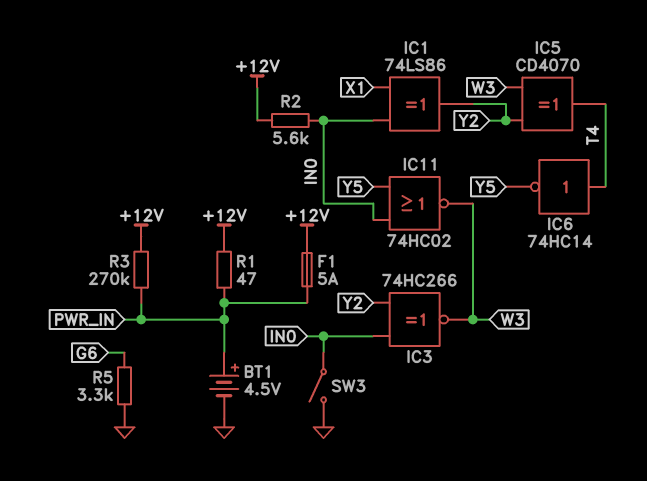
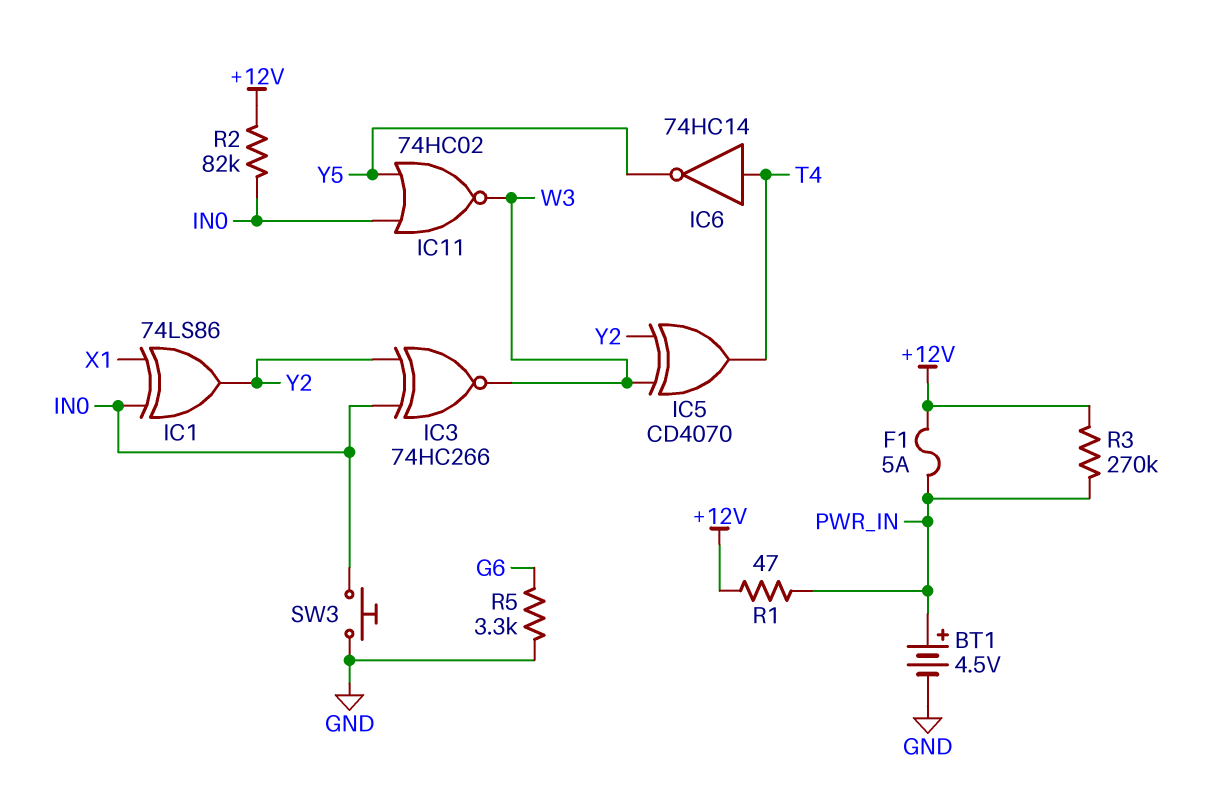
R2: 5.6k (+12V, IN0) -> 82k (+12V, IN0)
SW3: switch (GND, IN0) -> button (GND, IN0)

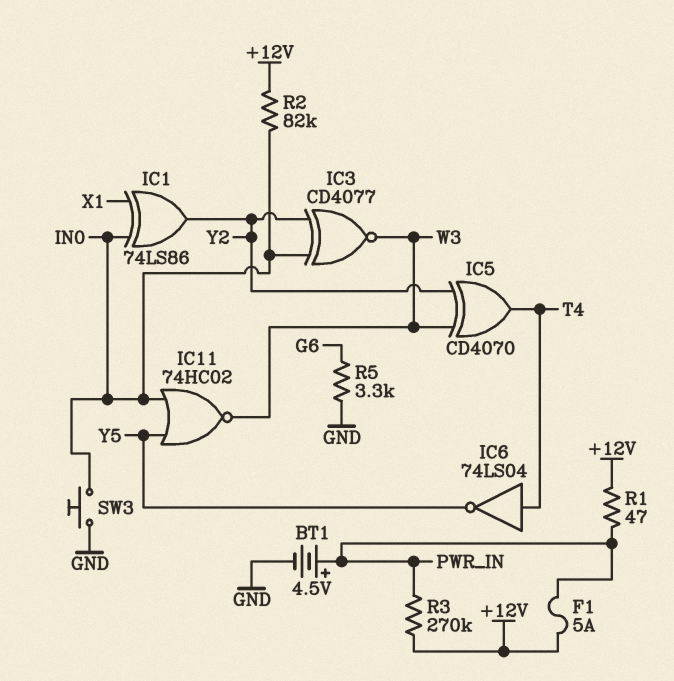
IC3: XNOR 74HC266 (in IN0, in Y2, out W3) -> XNOR CD4077 (in IN0, in Y2, out W3)
IC6: NOT 74HC14 (in T4, out Y5) -> NOT 74LS04 (in T4, out Y5)

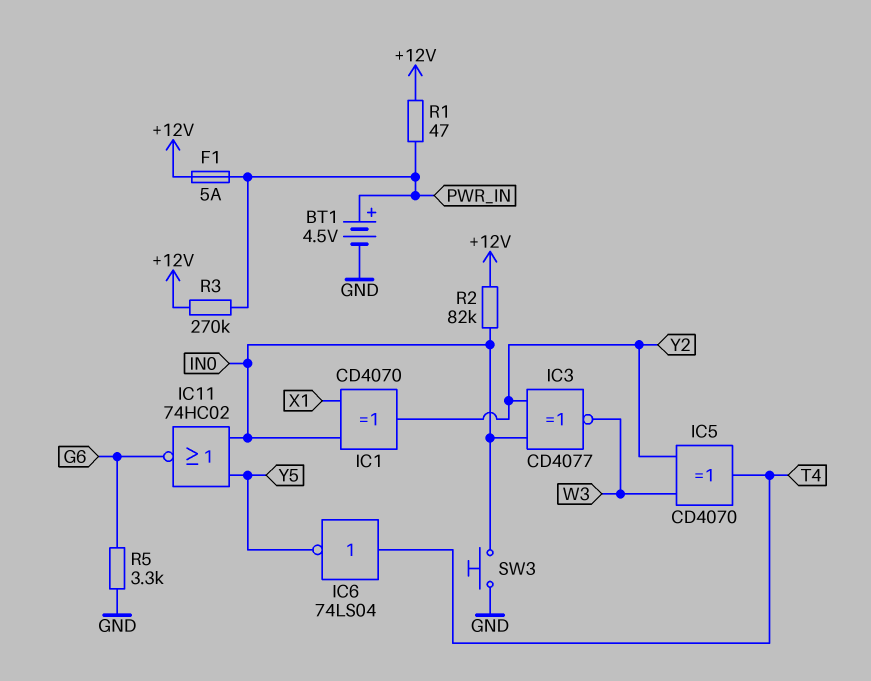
IC1: XOR 74LS86 (in IN0, in X1, out Y2) -> XOR CD4070 (in IN0, in X1, out Y2)
IC11: NOR 74HC02 (in IN0, in Y5, out W3) -> NOR 74HC02 (in IN0, in Y5, out G6)

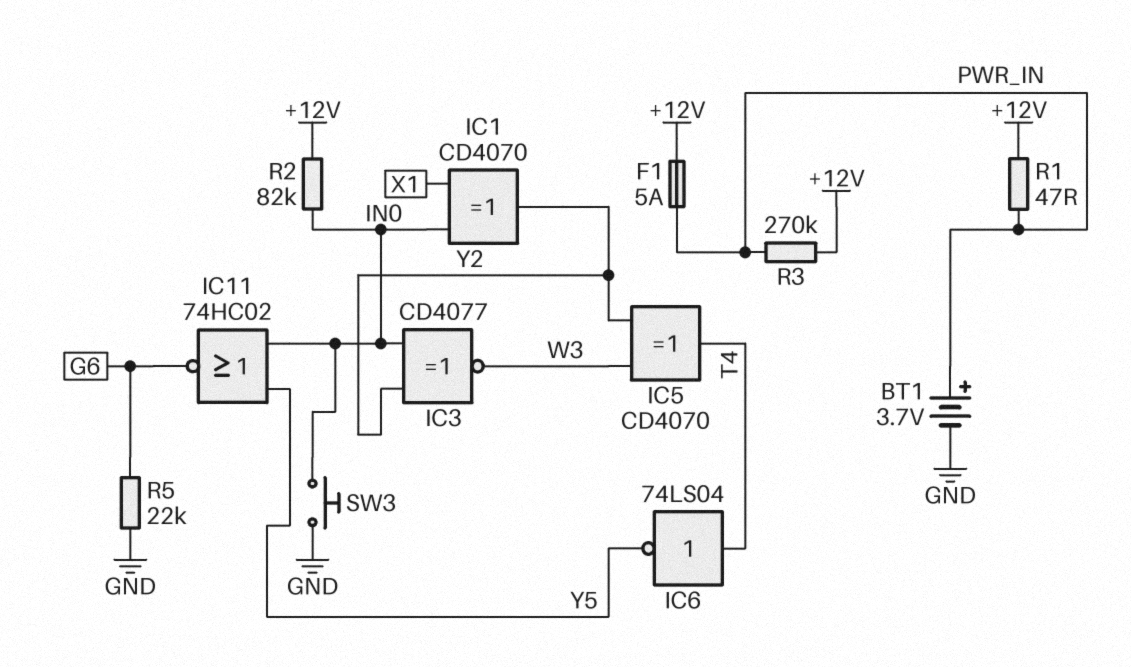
BT1: 4.5V (plus PWR_IN, minus GND) -> 3.7V (plus PWR_IN, minus GND)
R5: 3.3k (G6, GND) -> 22k (G6, GND)

